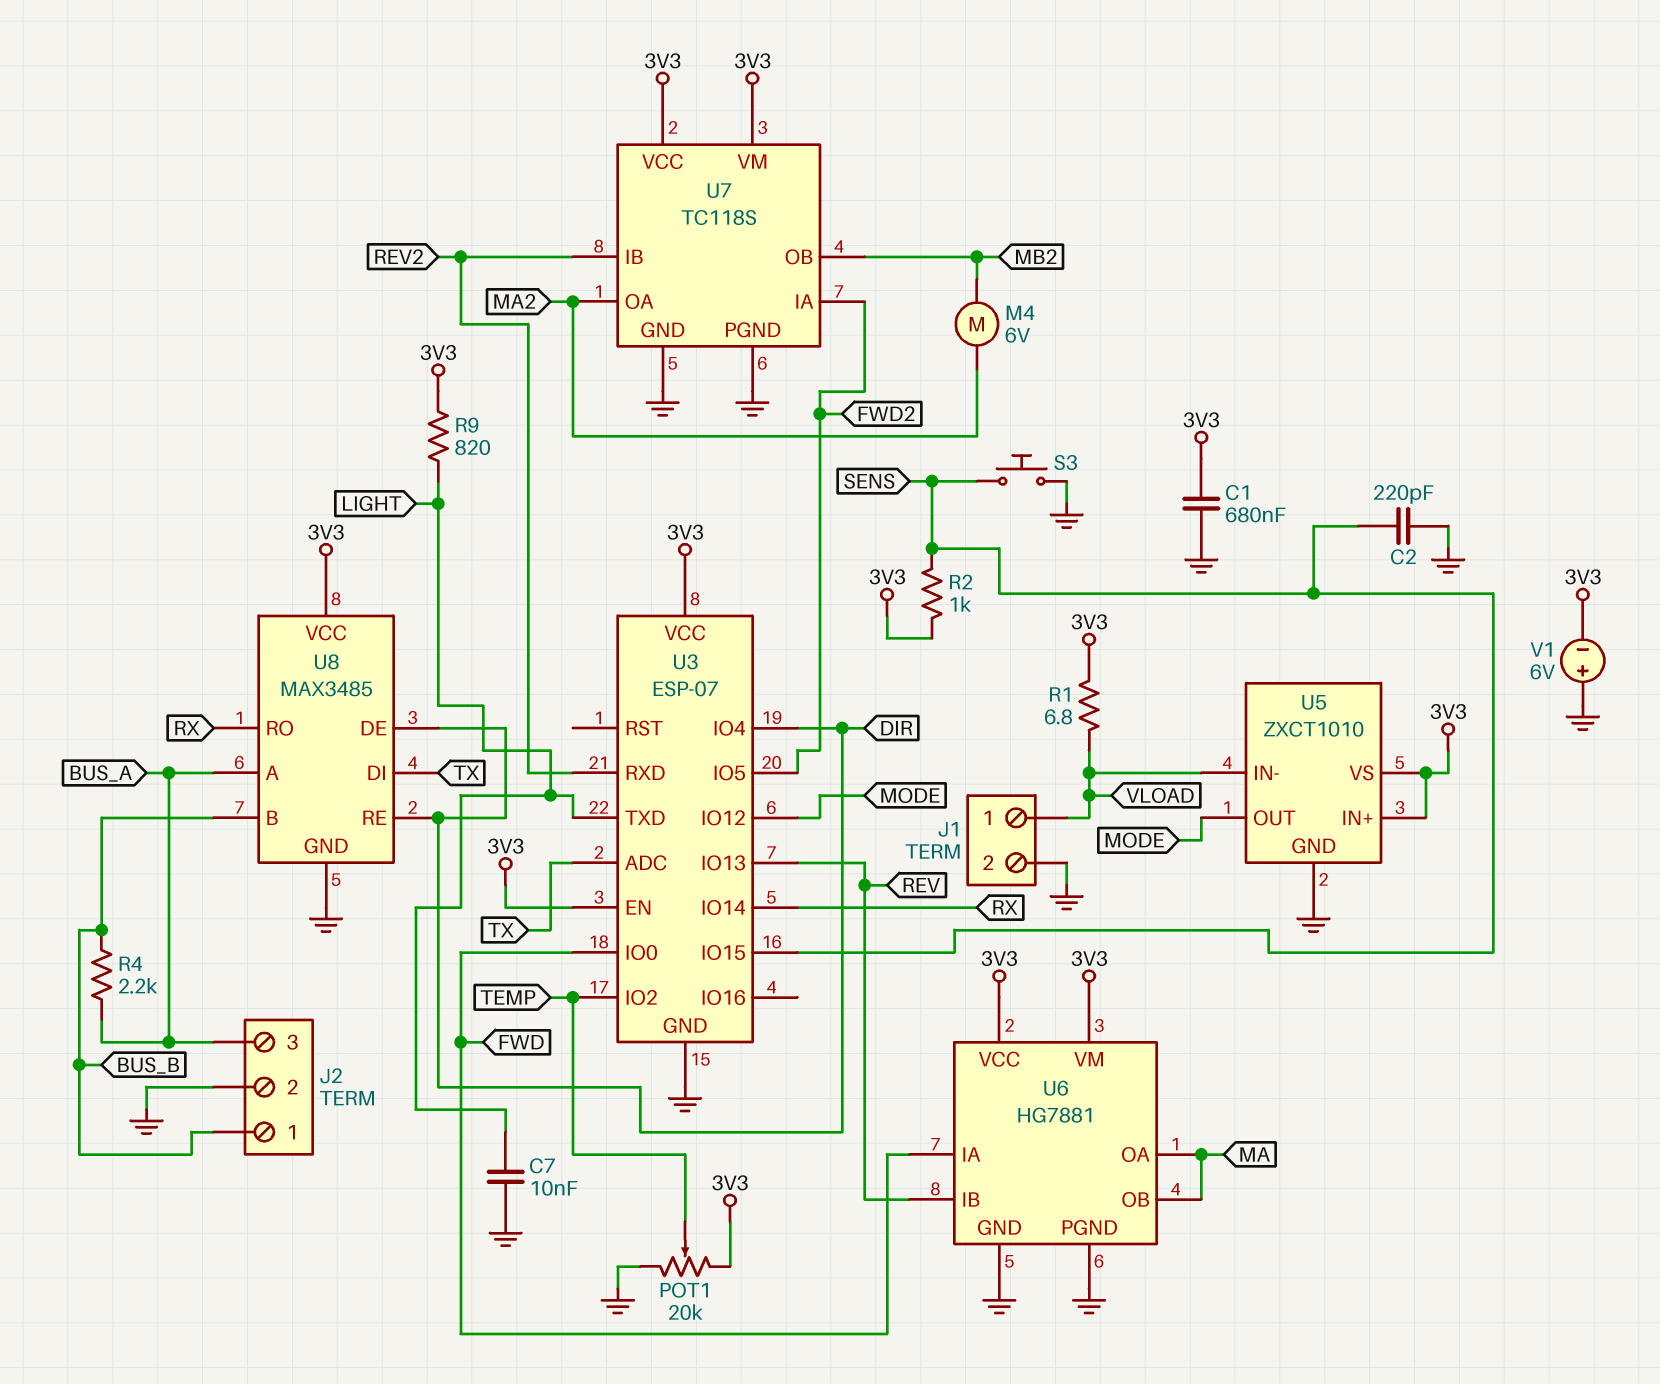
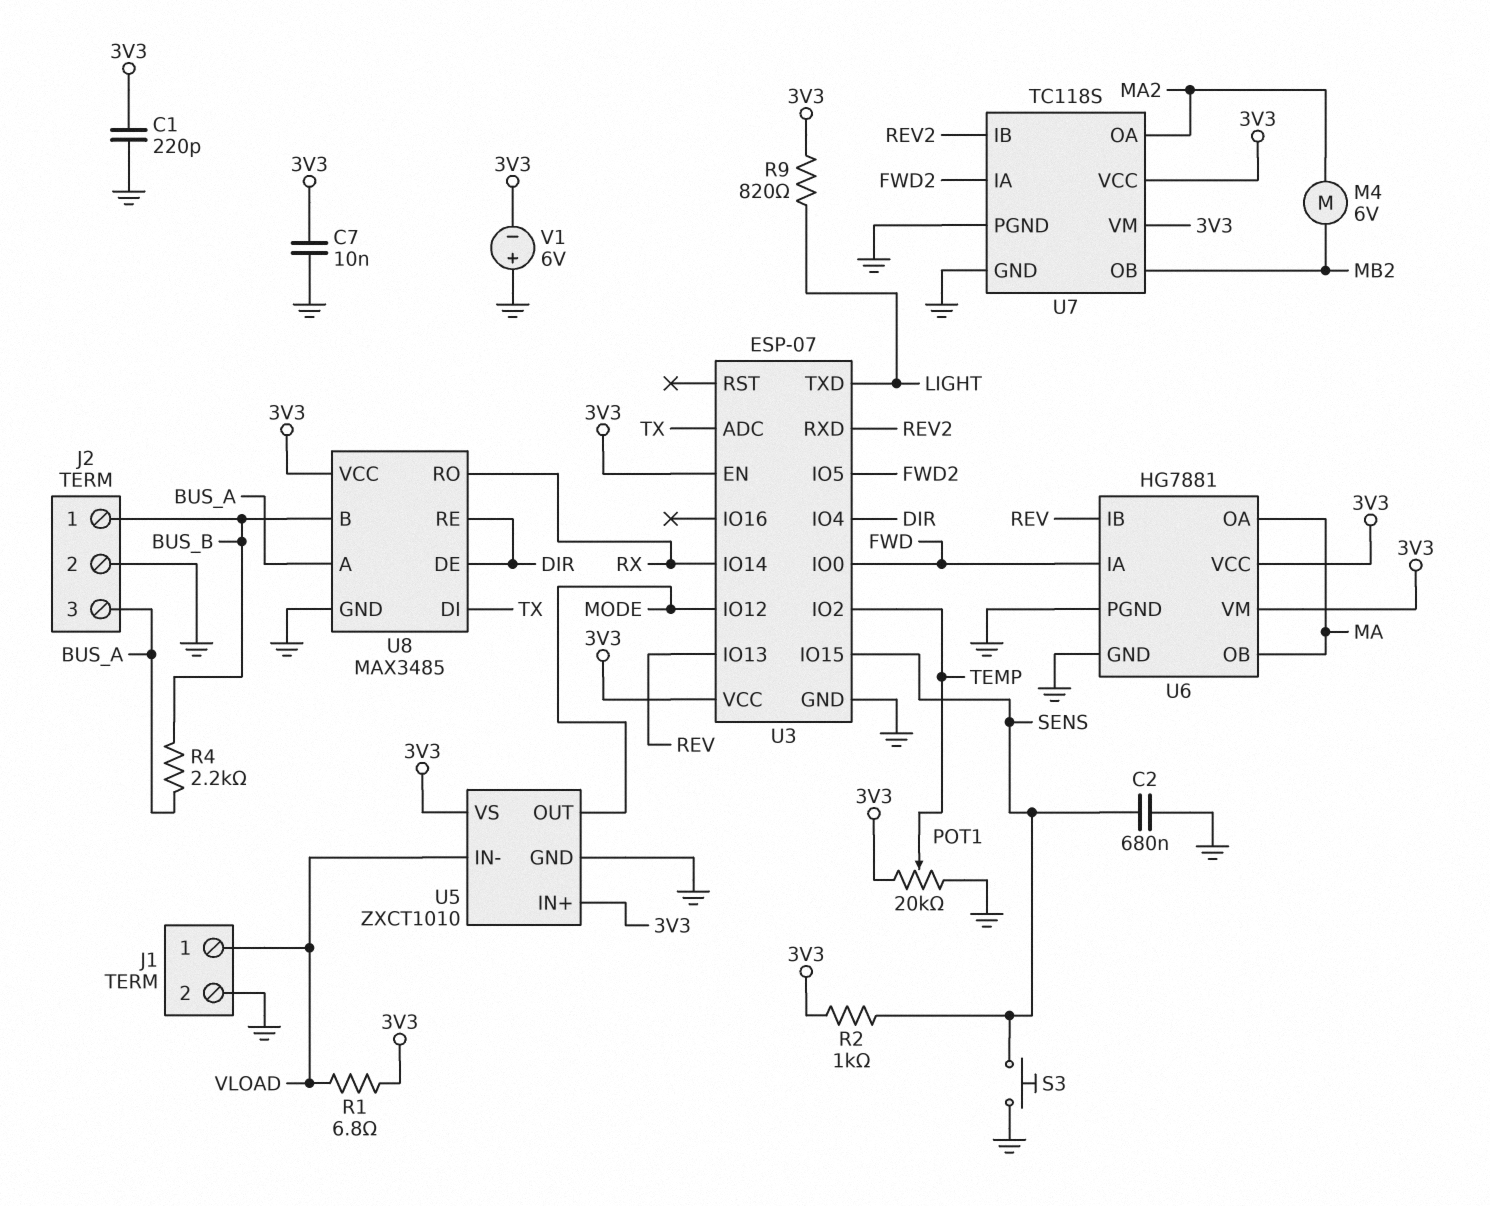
C1: 680nF (3V3, GND) -> 220pF (3V3, GND)
C2: 220pF (GND, SENS) -> 680nF (GND, SENS)
C7: 10nF (GND, LIGHT) -> 10nF (3V3, GND)

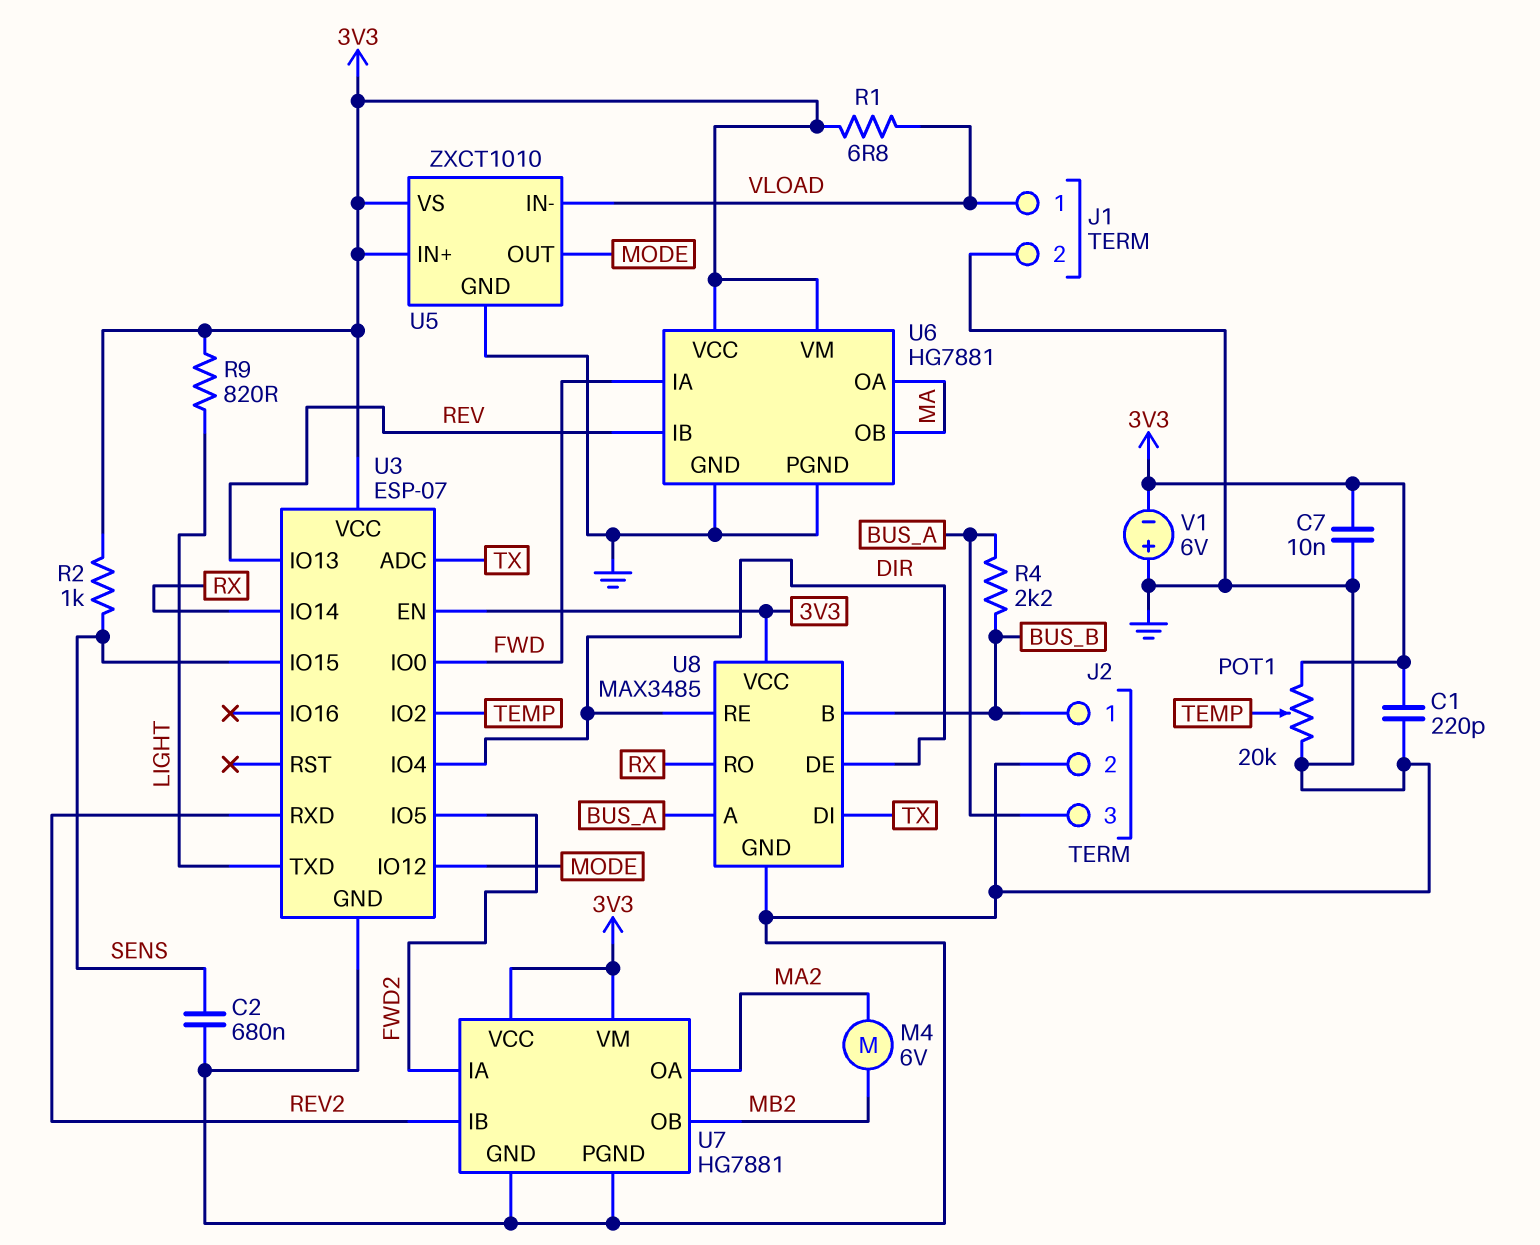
S3: button (GND, SENS) -> none
U7: TC118S -> HG7881

